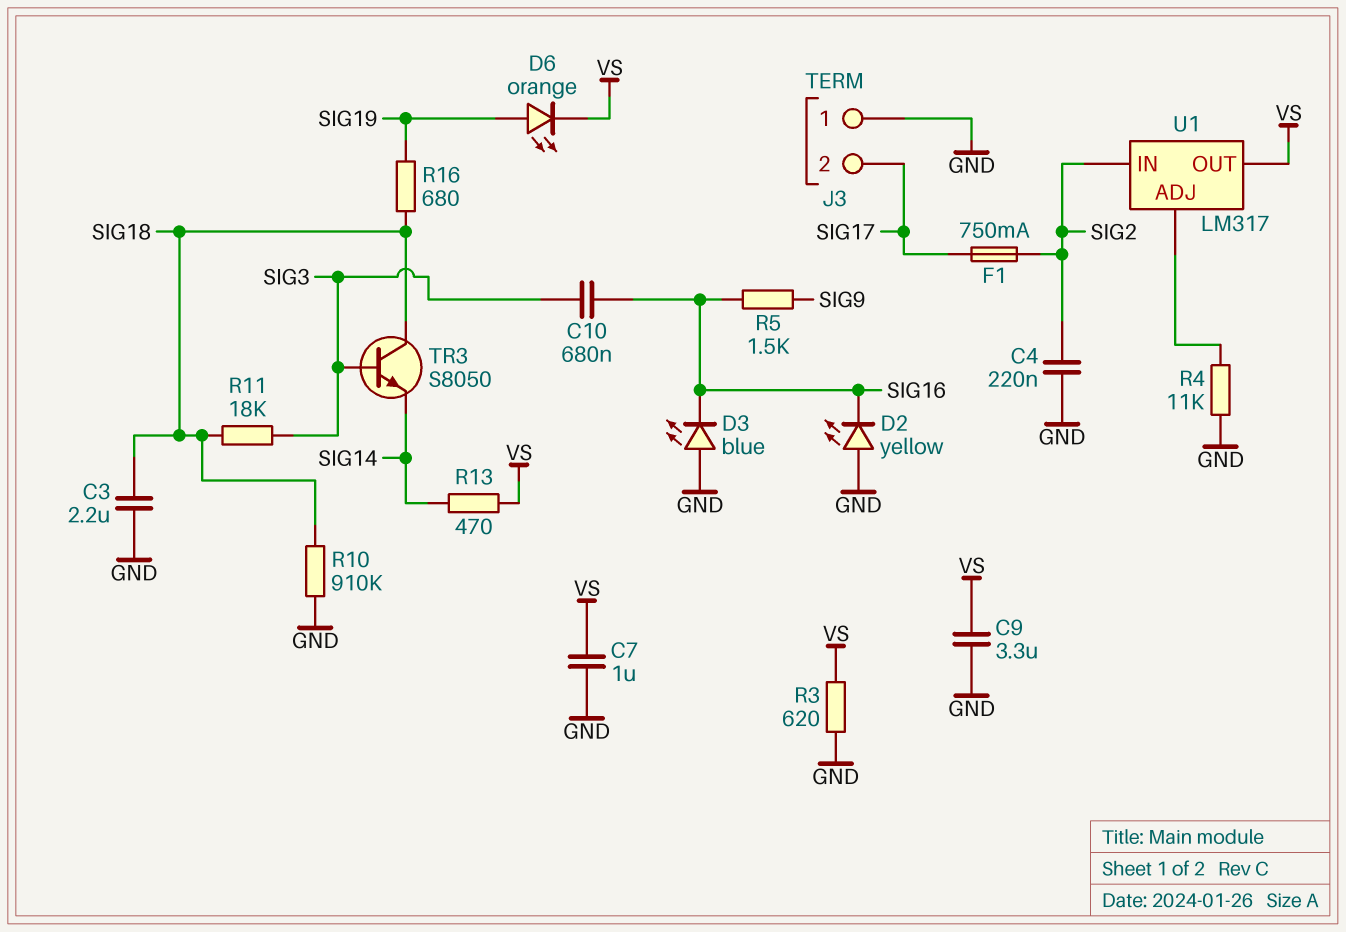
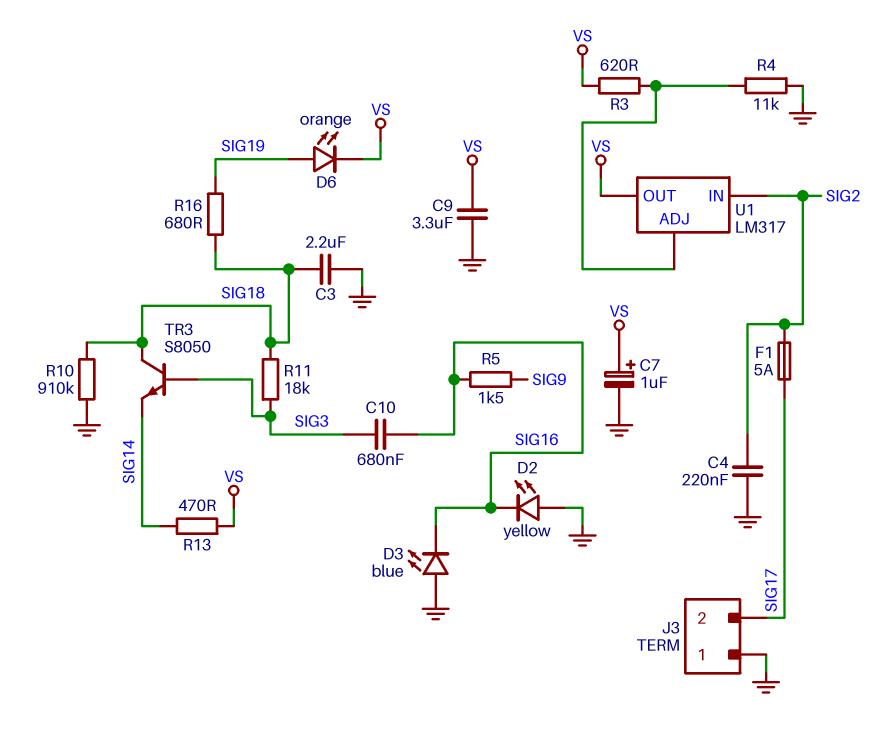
C7: 1uF (GND, VS) -> 1uF (plus VS, minus GND)
F1: 750mA (SIG2, SIG17) -> 5A (SIG2, SIG17)
R3: 620 (GND, VS) -> 620 (U1/ADJ, VS)

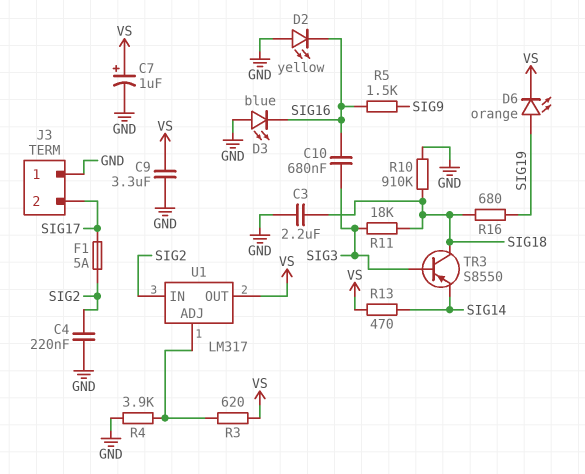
R4: 11k (GND, U1/ADJ) -> 3.9k (GND, U1/ADJ)
TR3: NPN S8050 (B SIG3, C SIG18, E SIG14) -> PNP S8550 (B SIG3, C SIG18, E SIG14)

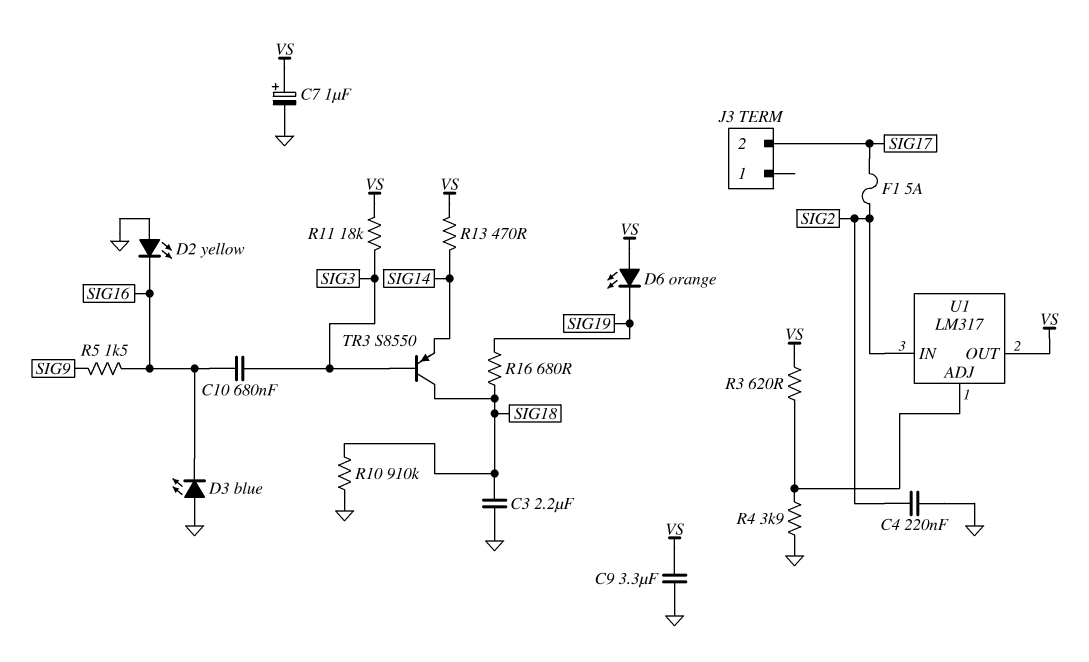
D6: LED orange (A SIG19, K VS) -> LED orange (A VS, K SIG19)
J3 pin 1: GND -> none
R11: 18k (SIG3, SIG18) -> 18k (SIG3, VS)

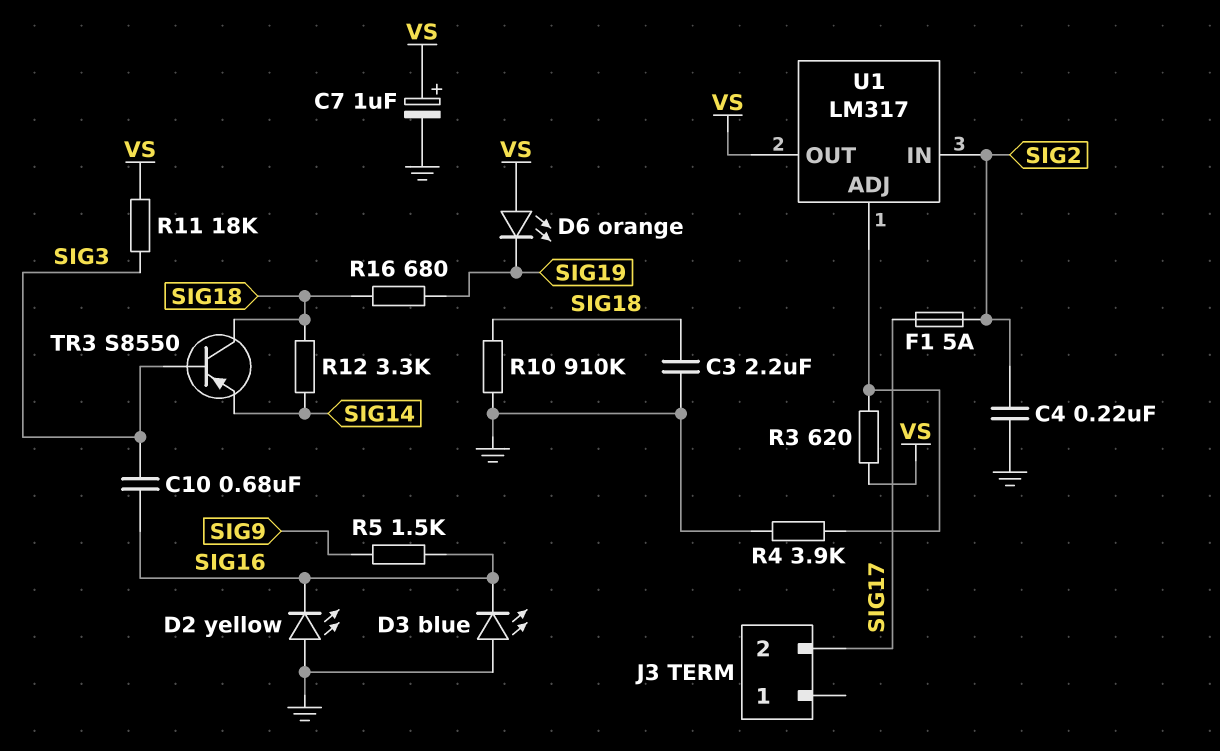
C9: 3.3uF (GND, VS) -> none
R12: none -> 3.3k (SIG14, SIG18)
R13: 470 (SIG14, VS) -> none

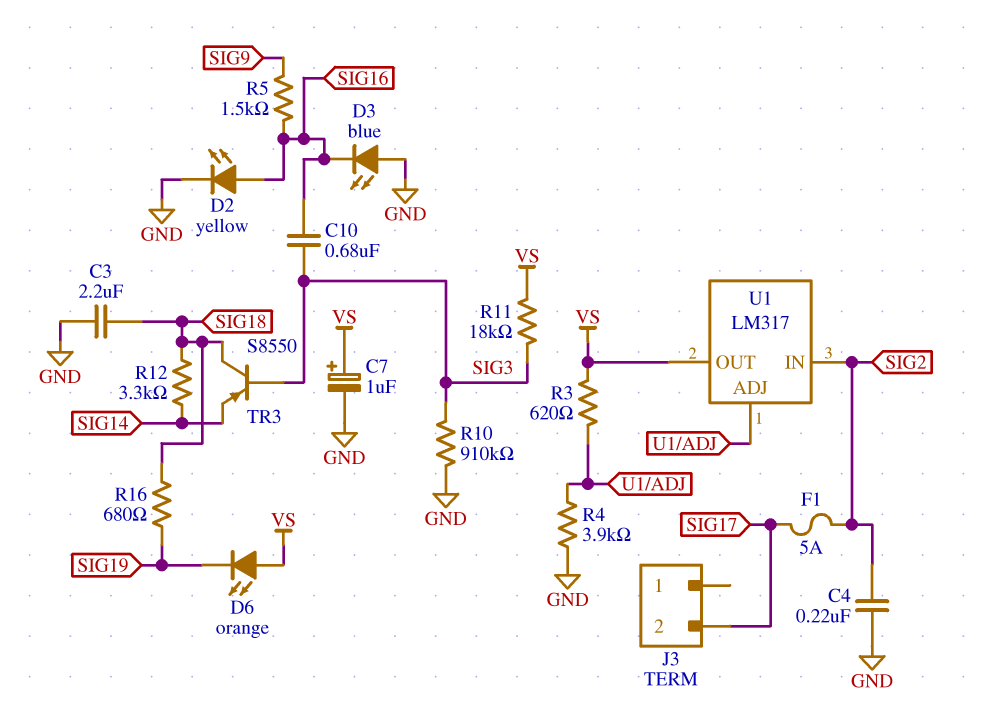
D2: LED yellow (A GND, K SIG16) -> LED yellow (A SIG16, K GND)
R10: 910k (GND, SIG18) -> 910k (GND, SIG3)

